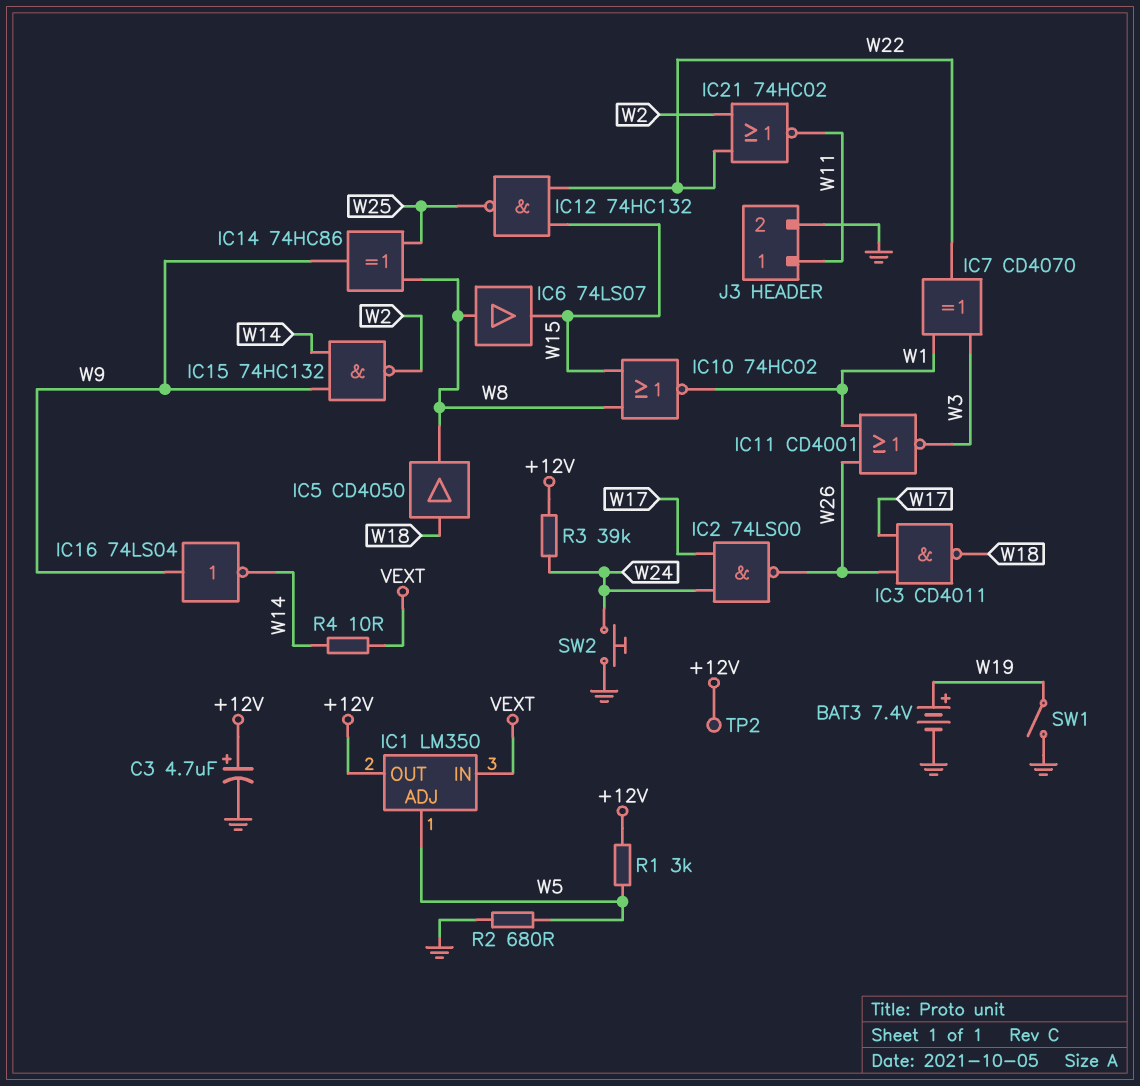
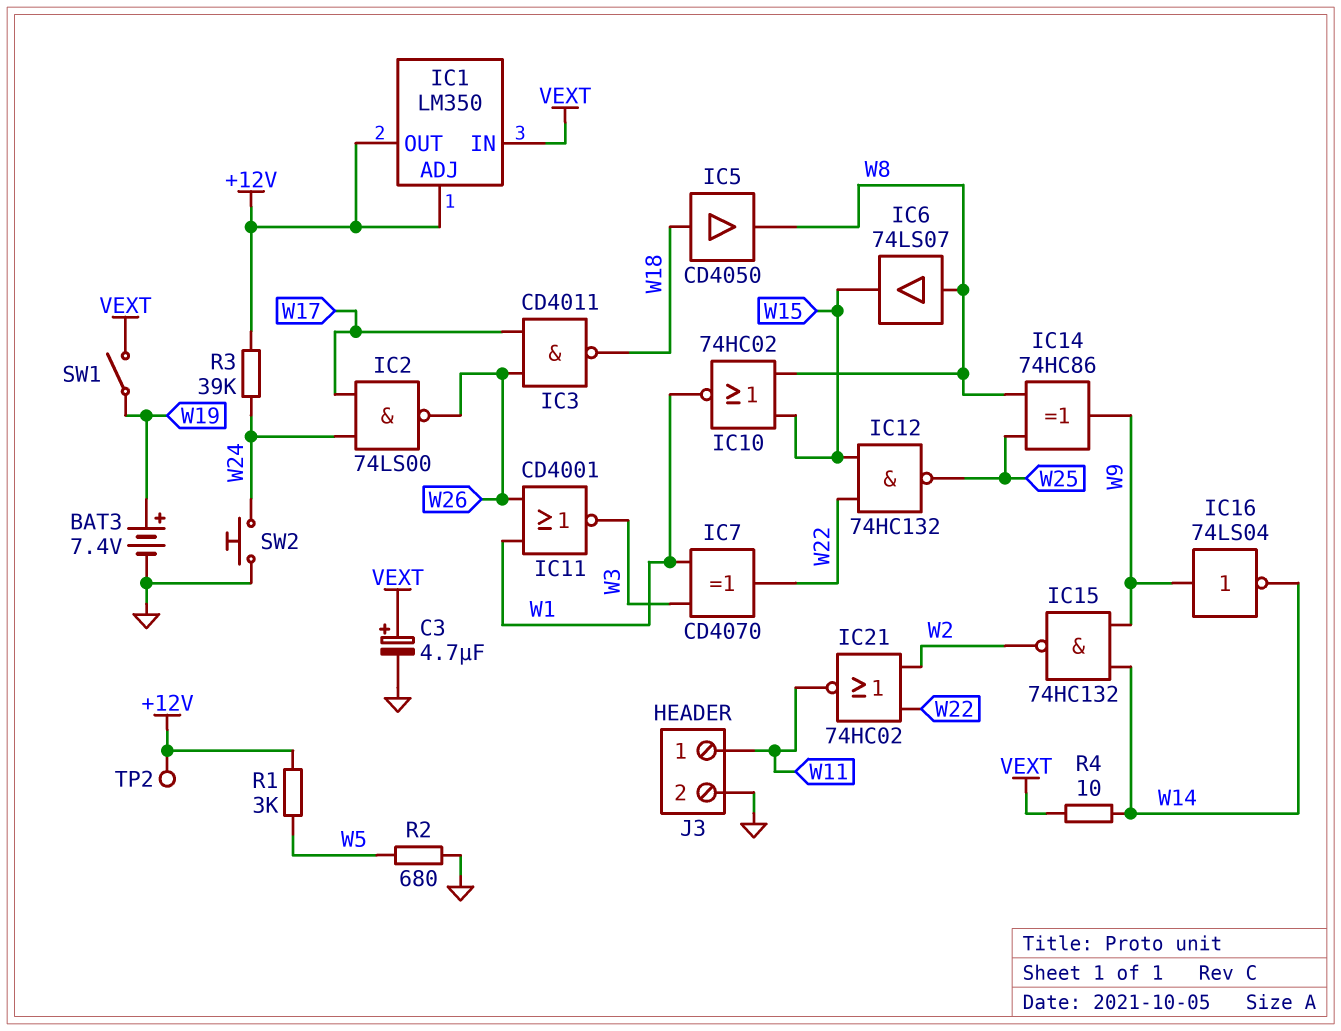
C3: 4.7uF (plus +12V, minus GND) -> 4.7uF (plus VEXT, minus GND)
IC1 pin ADJ: W5 -> +12V
SW1: switch (GND, W19) -> switch (VEXT, W19)

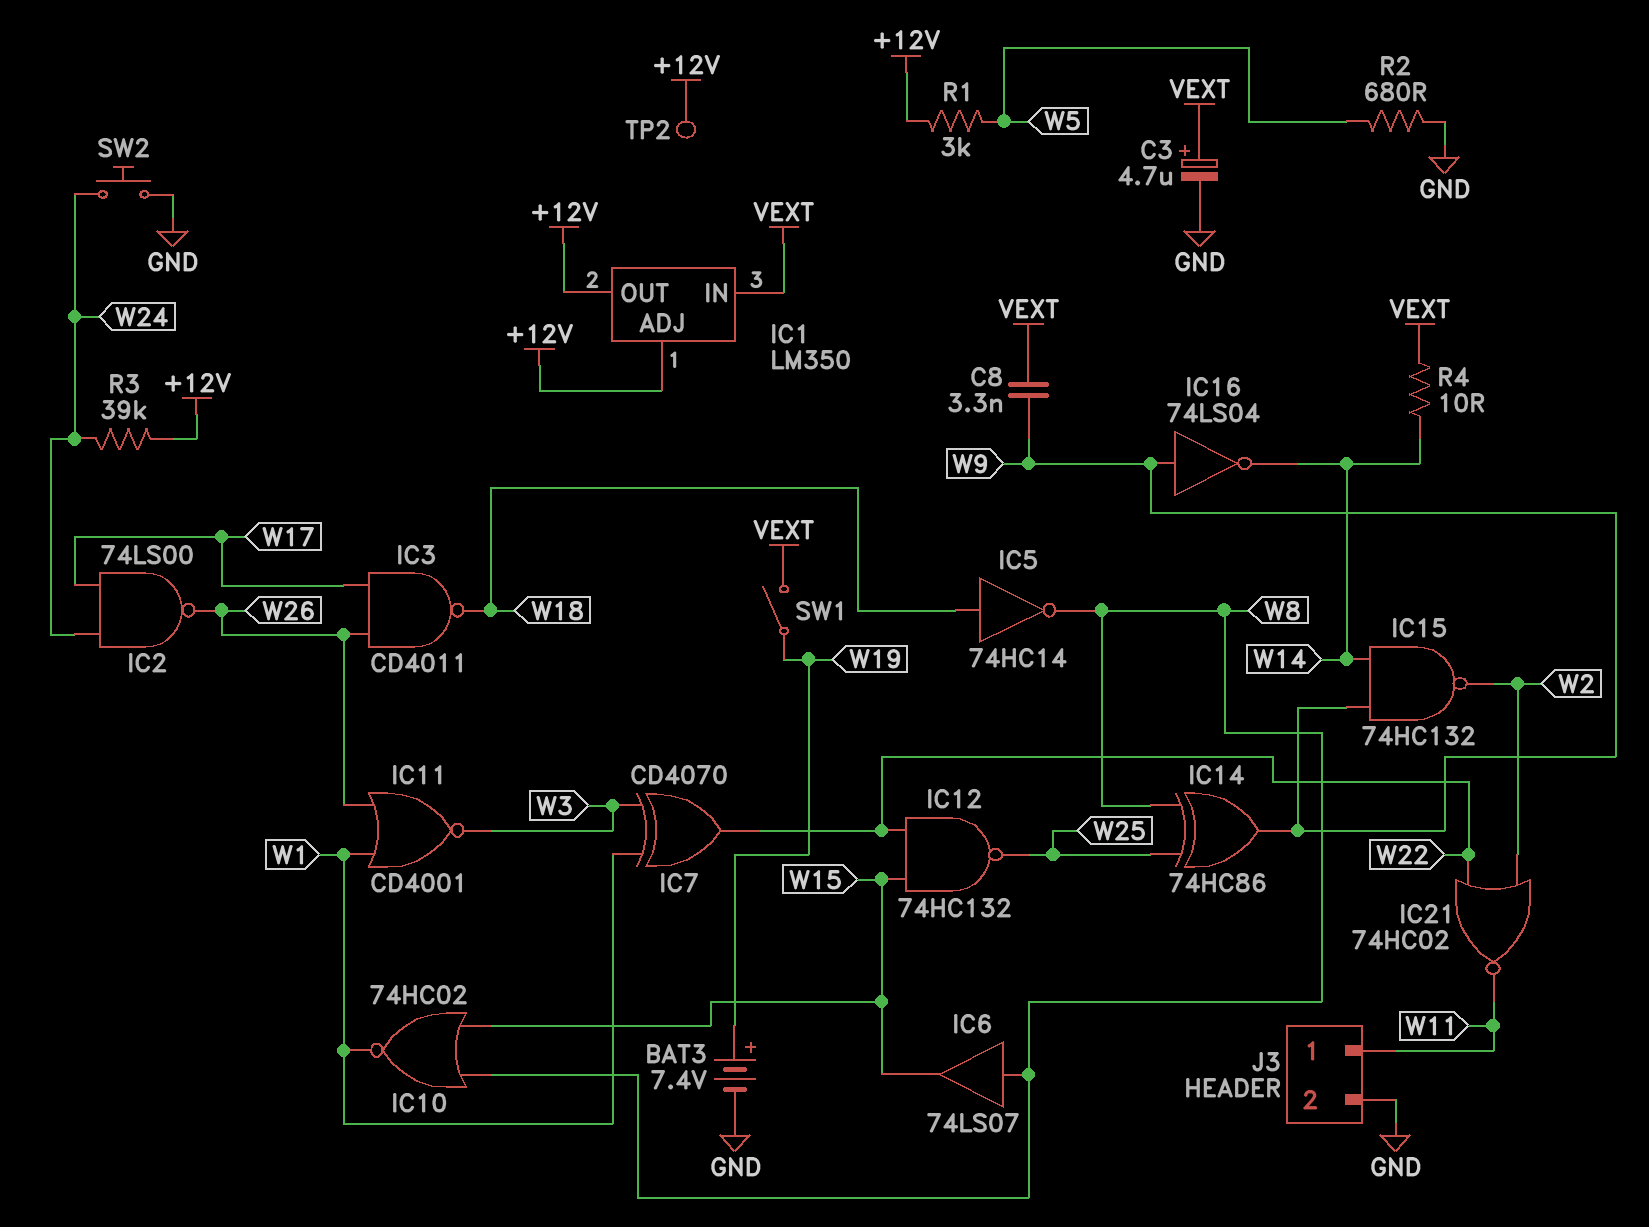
C8: none -> 3.3nF (VEXT, W9)
IC5: buffer CD4050 (in W18, out W8) -> NOT 74HC14 (in W18, out W8)

